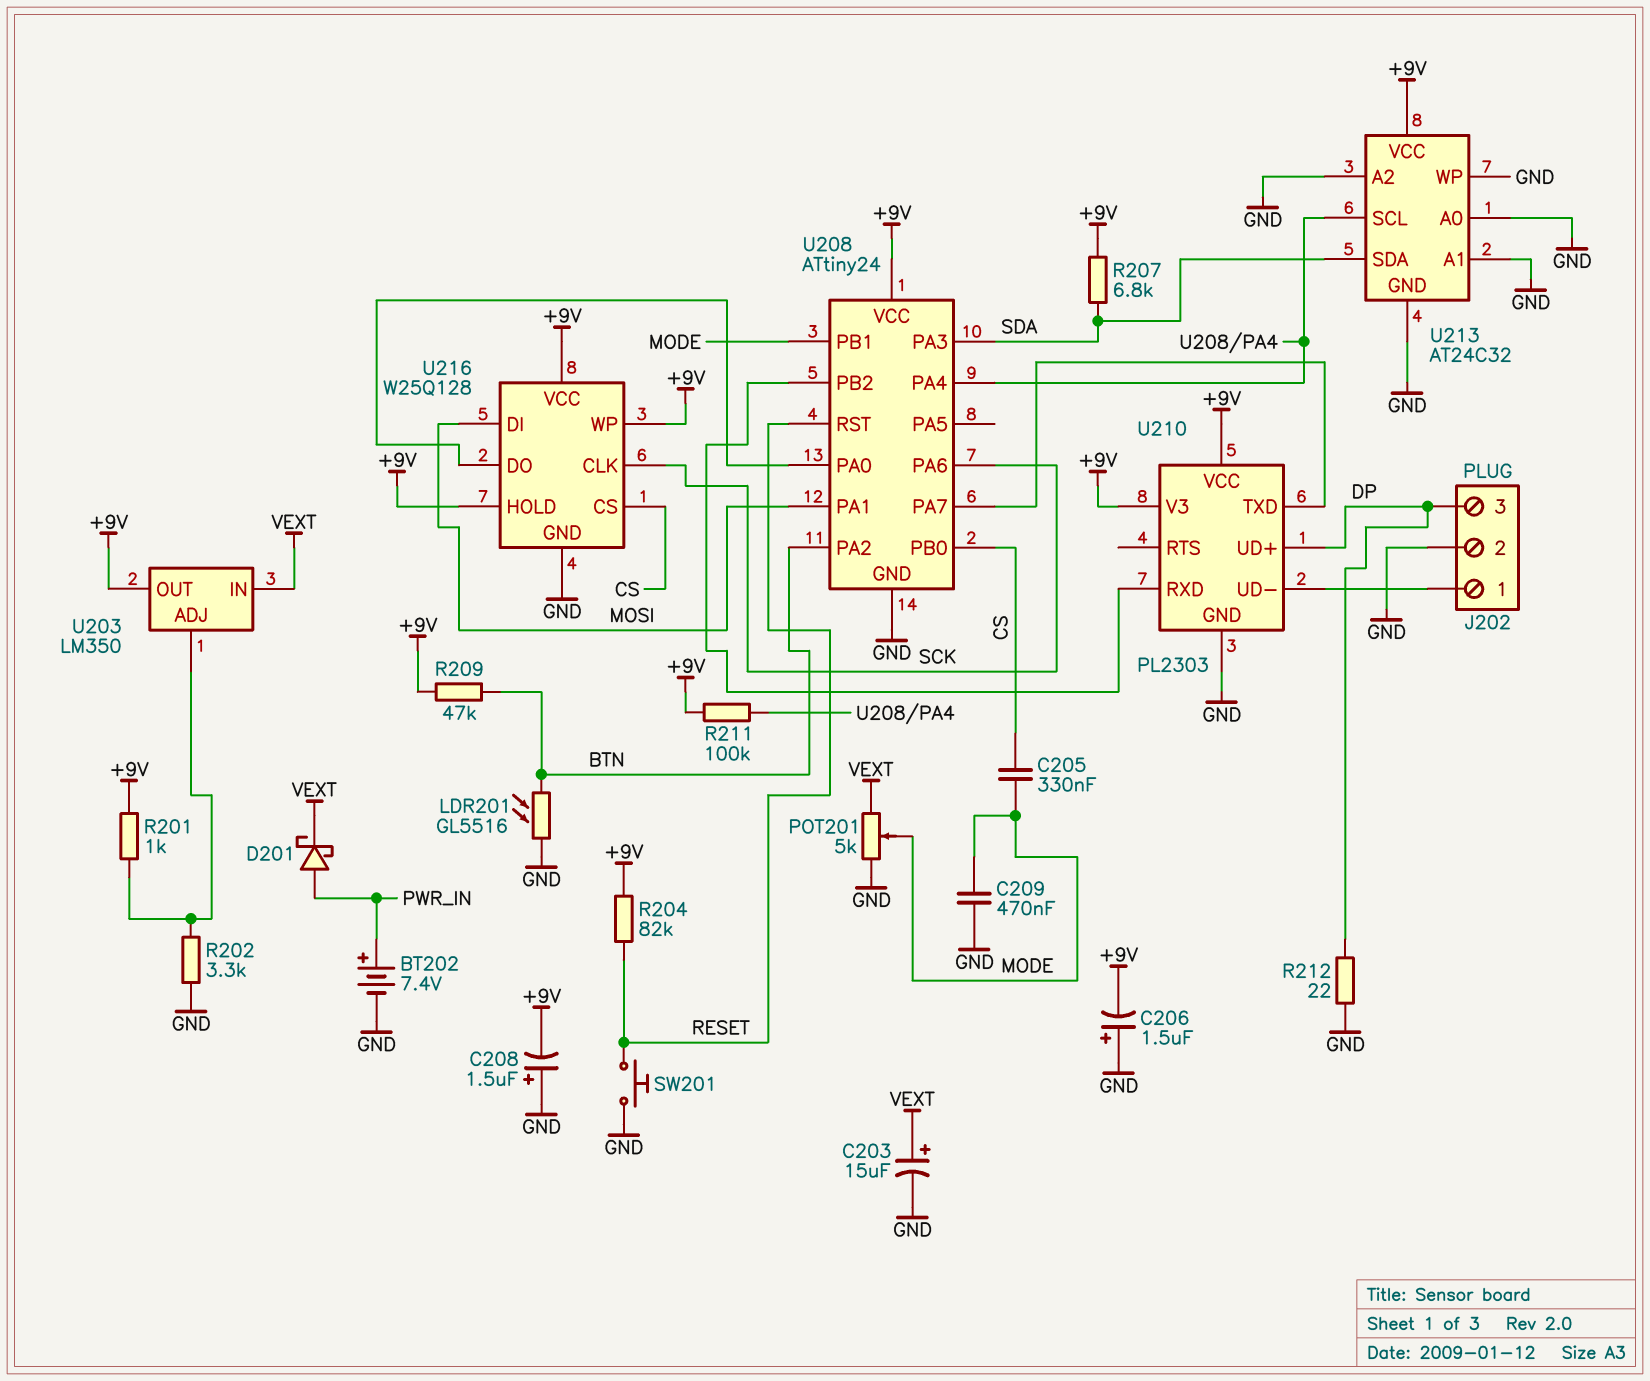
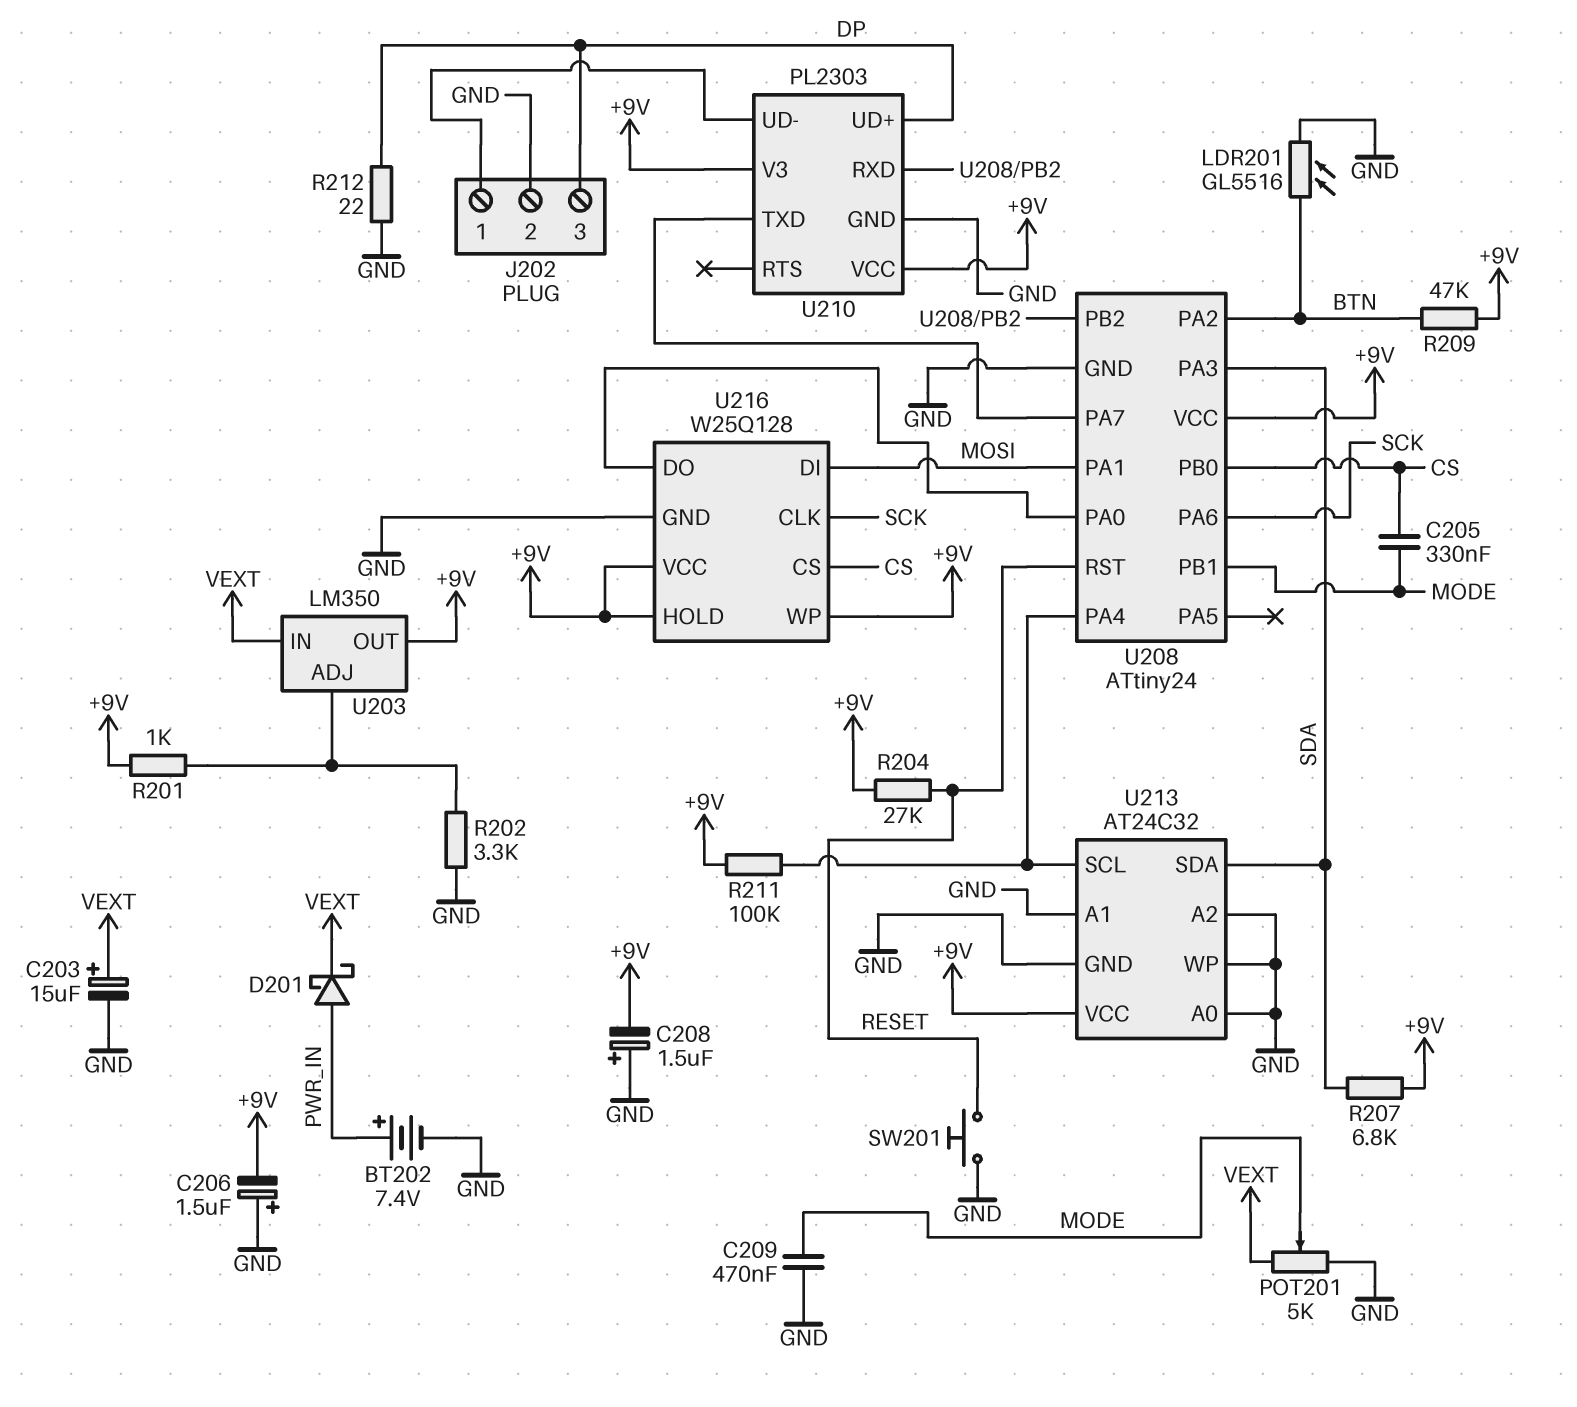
R204: 82k (+9V, RESET) -> 27k (+9V, RESET)

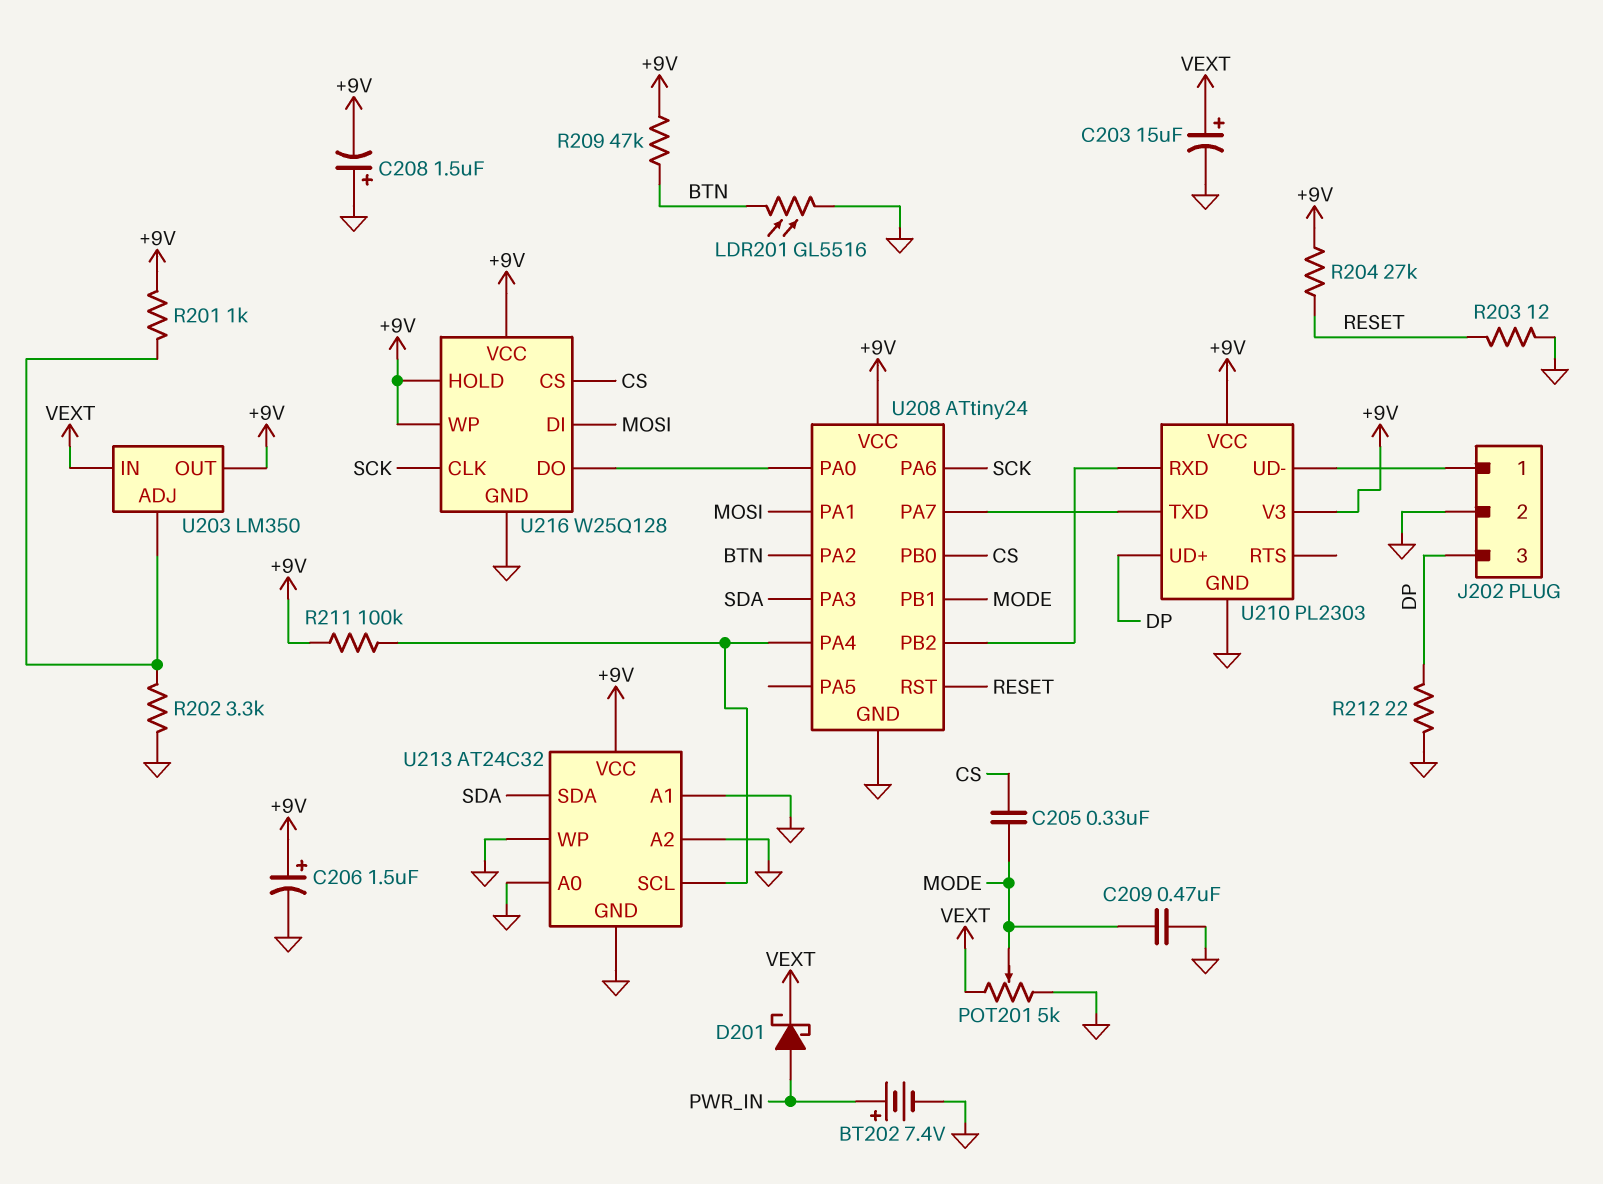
C206: 1.5uF (plus GND, minus +9V) -> 1.5uF (plus +9V, minus GND)
R203: none -> 12 (GND, RESET)
R207: 6.8k (+9V, SDA) -> none
SW201: button (GND, RESET) -> none

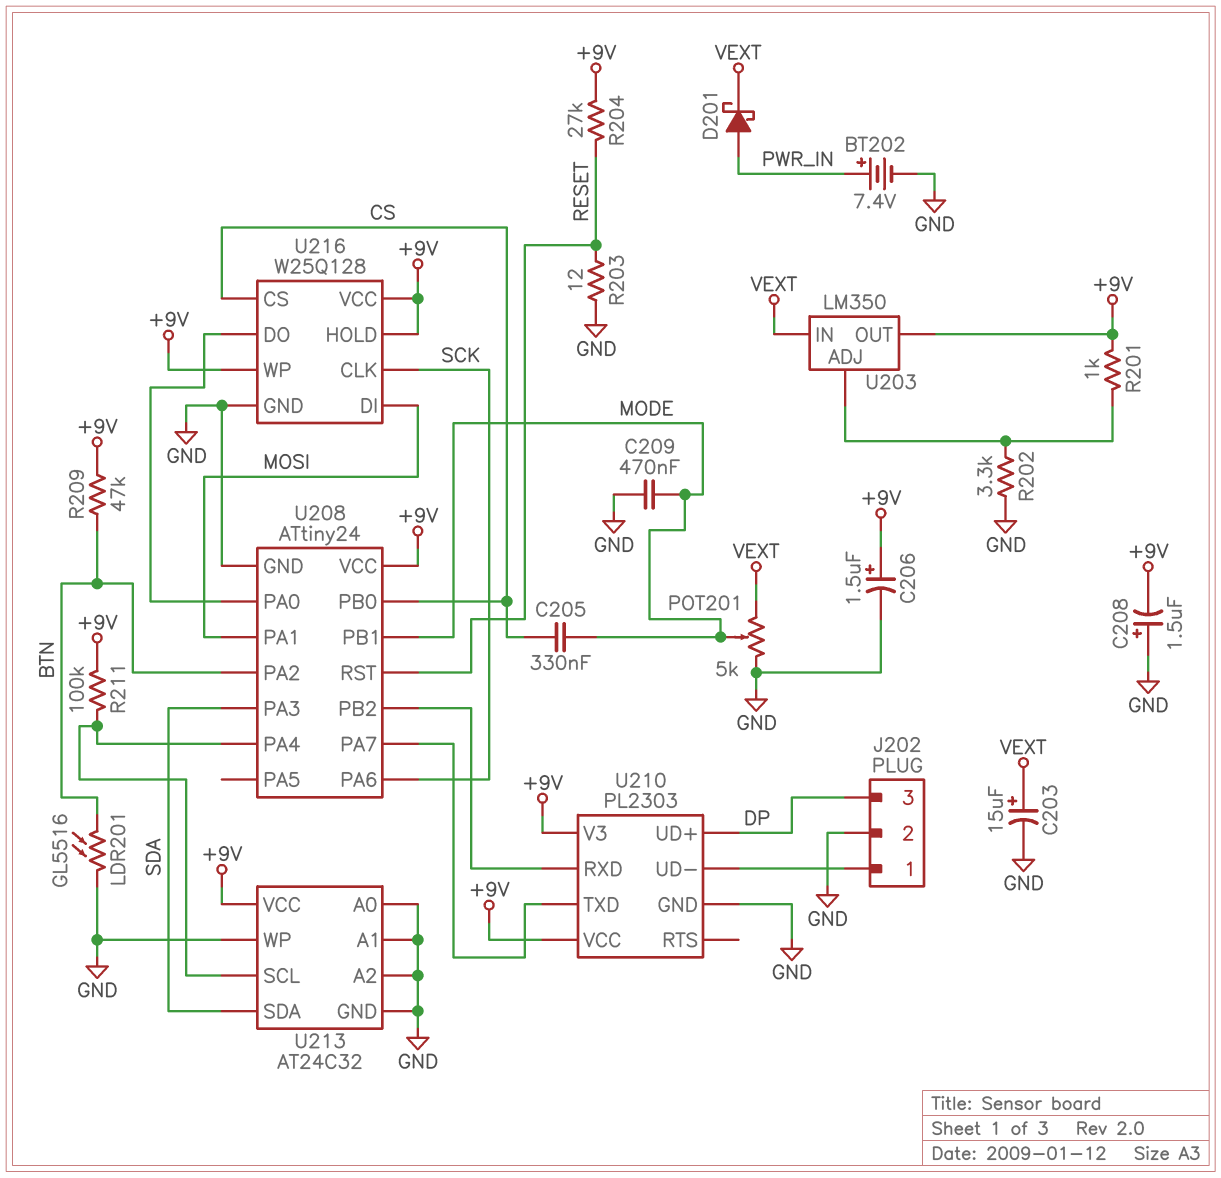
R212: 22 (DP, GND) -> none

